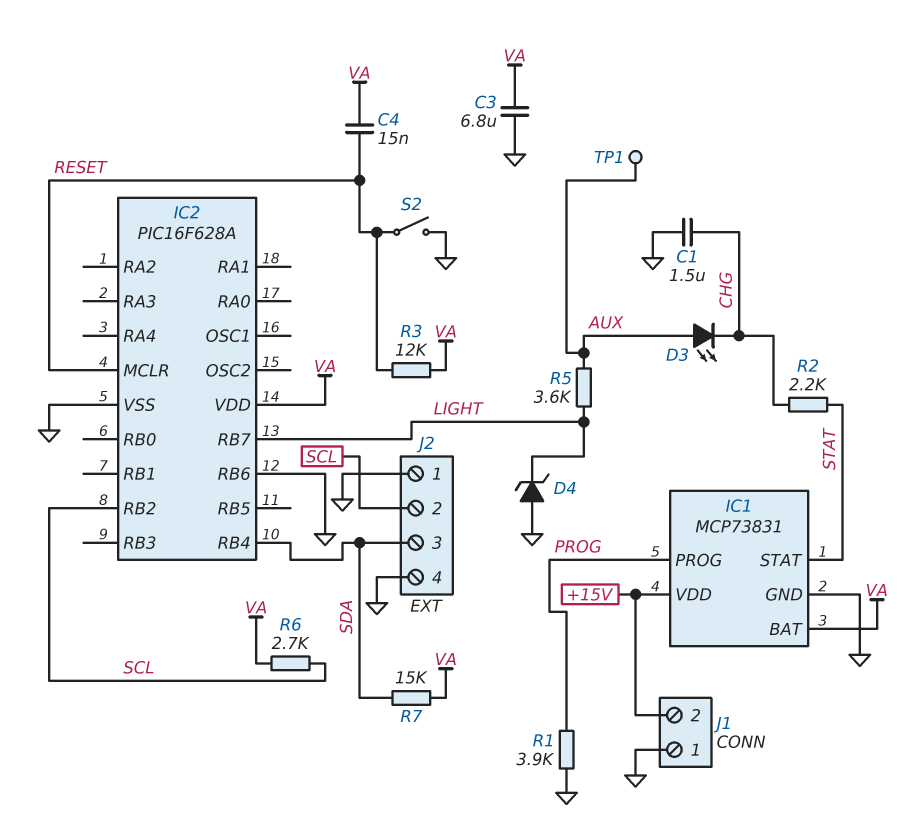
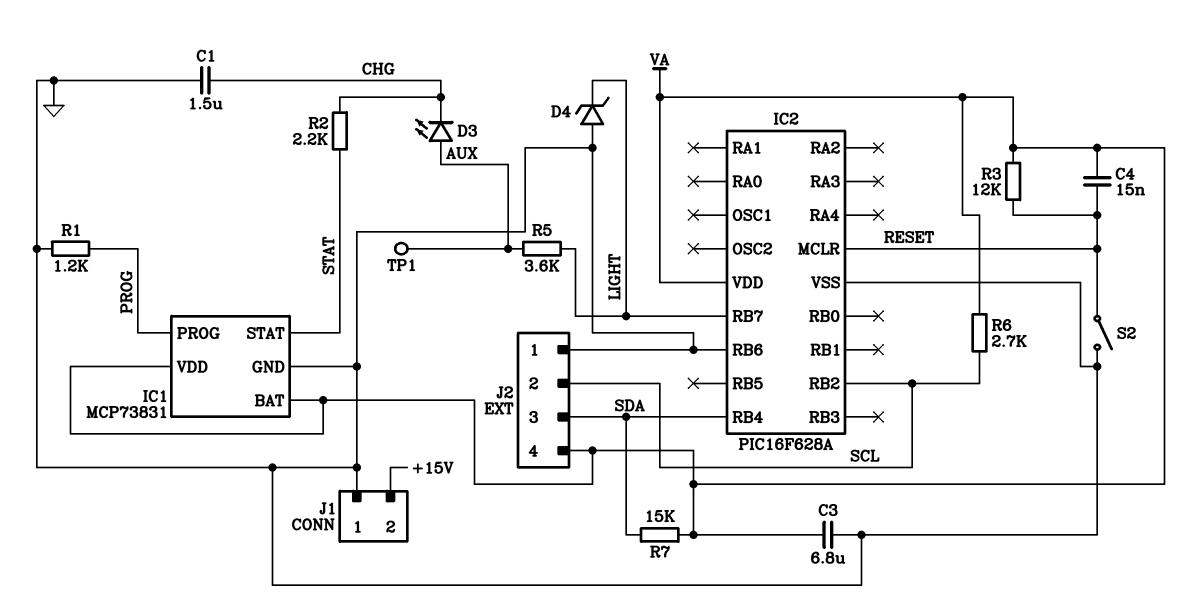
IC1 pin VDD: +15V -> VA
J2 pin 4: GND -> VA
R1: 3.9k (GND, PROG) -> 1.2k (GND, PROG)

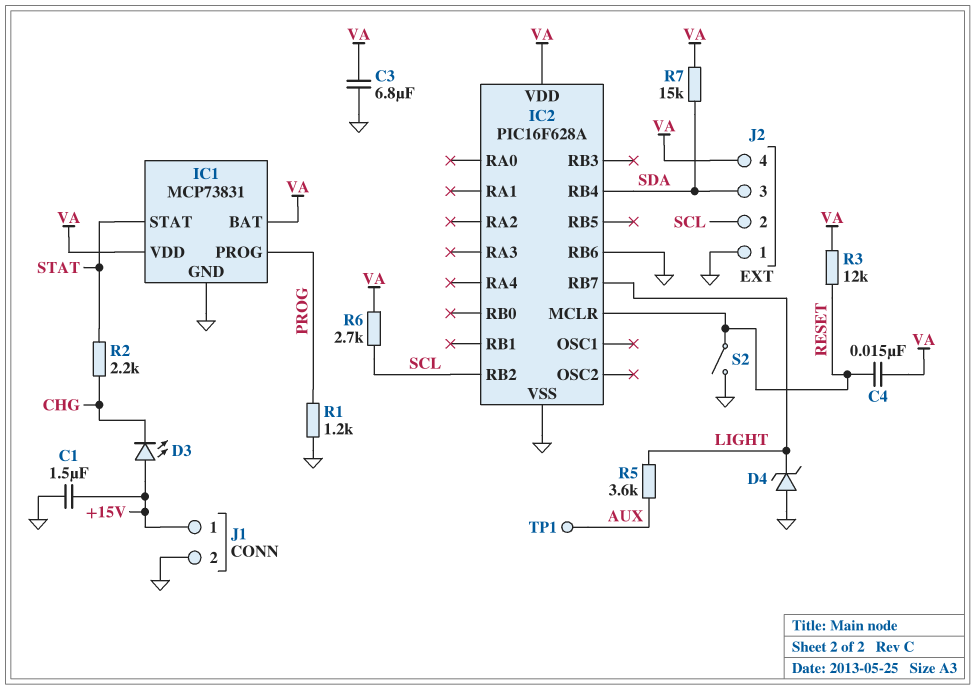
C1: 1.5uF (CHG, GND) -> 1.5uF (+15V, GND)
D3: LED (A AUX, K CHG) -> LED (A +15V, K CHG)
J1 pin 1: GND -> +15V
J1 pin 2: +15V -> GND

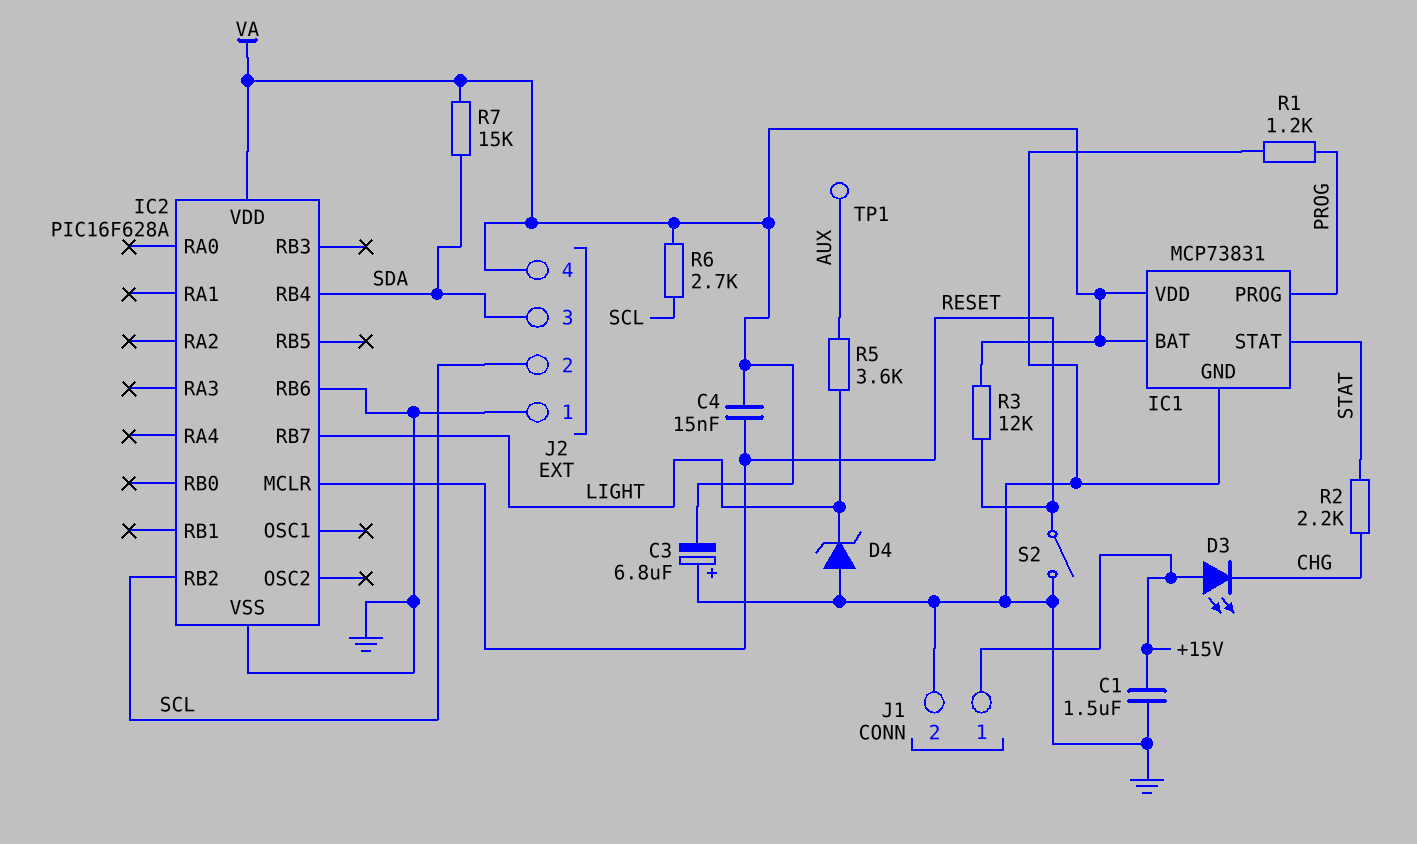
C3: 6.8uF (GND, VA) -> 6.8uF (plus GND, minus VA)

